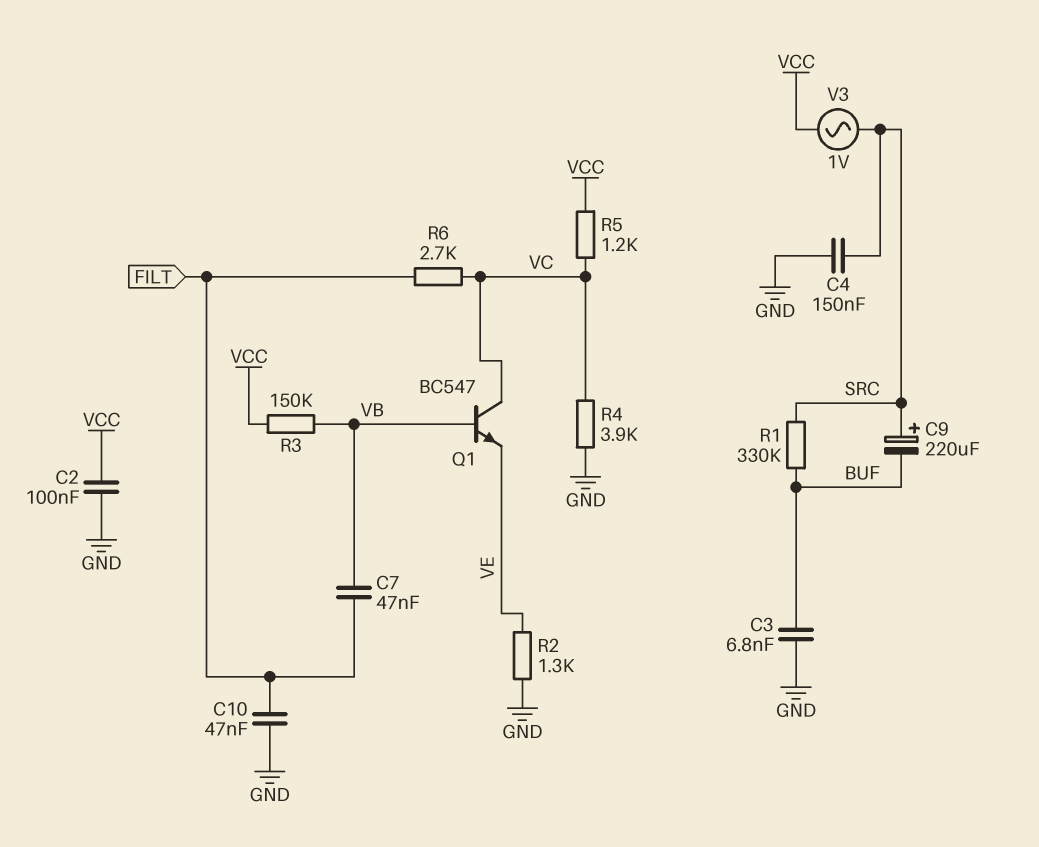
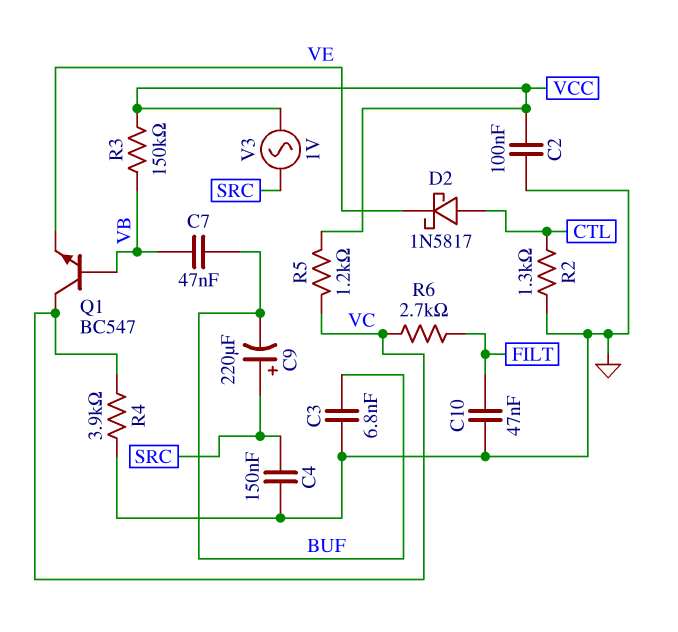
C7: 47nF (FILT, VB) -> 47nF (BUF, VB)
D2: none -> schottky 1N5817 (A CTL, K VE)
R1: 330k (BUF, SRC) -> none
R2: 1.3k (GND, VE) -> 1.3k (CTL, GND)

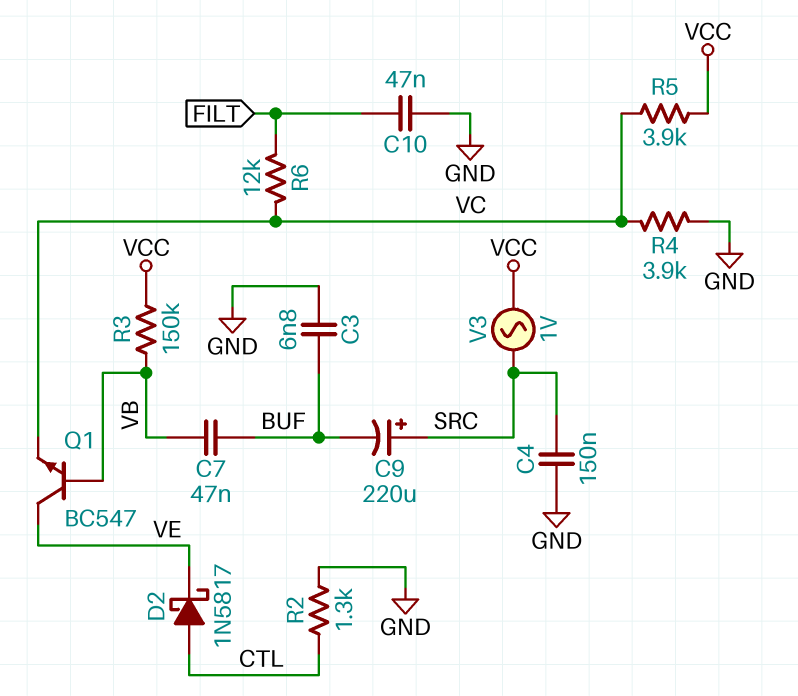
C2: 100nF (GND, VCC) -> none
Q1: NPN BC547 (B VB, C VC, E VE) -> NPN BC547 (B VB, C VE, E VC)
R5: 1.2k (VC, VCC) -> 3.9k (VC, VCC)
R6: 2.7k (FILT, VC) -> 12k (FILT, VC)

